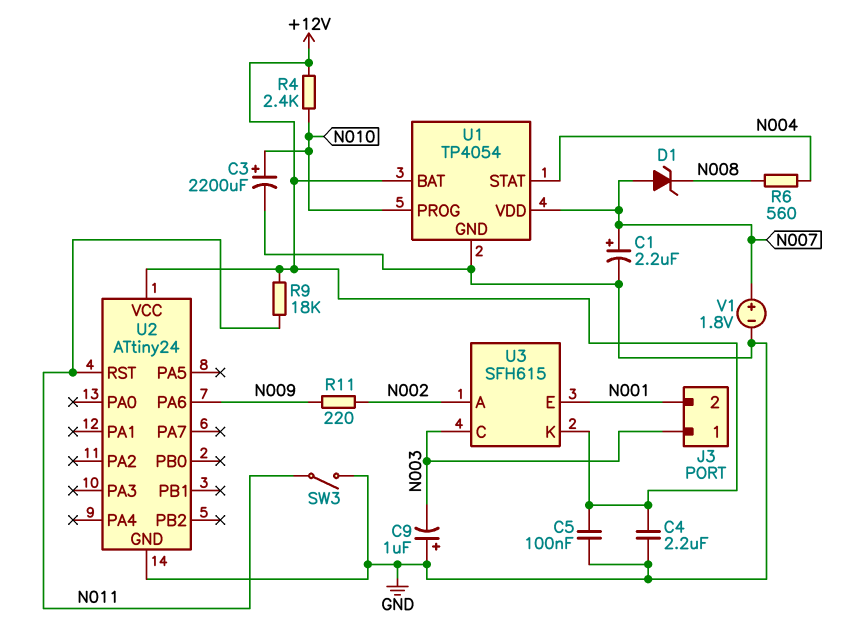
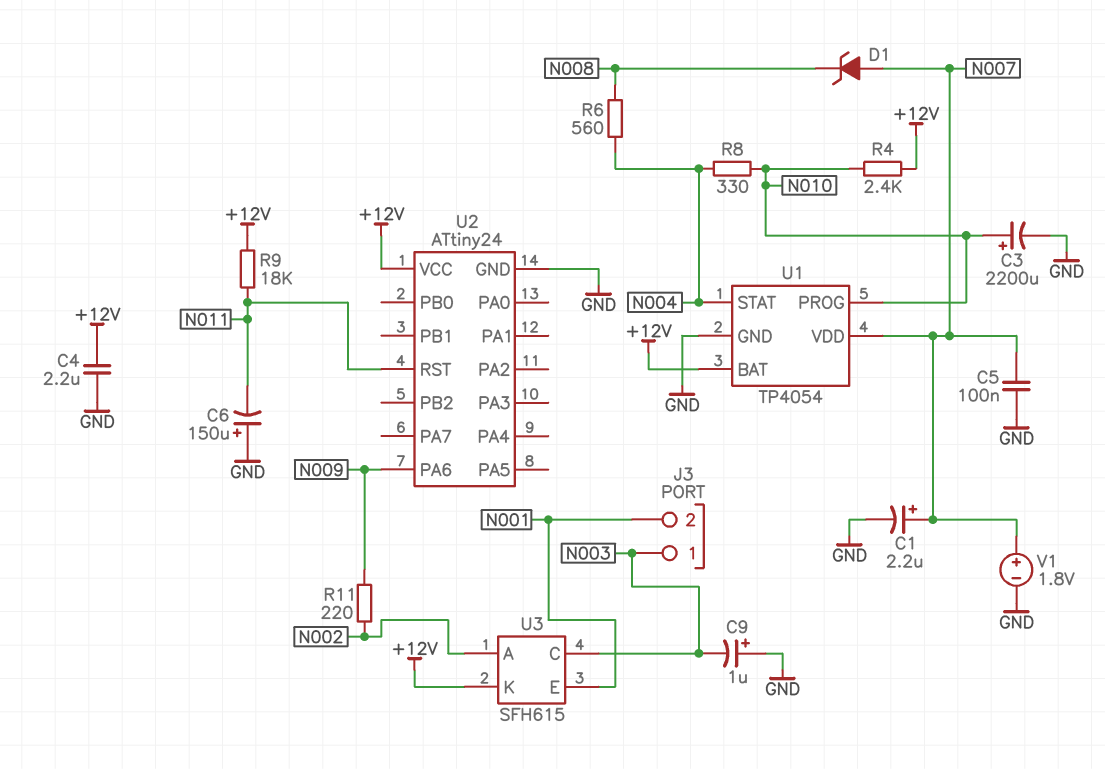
C5: 100nF (+12V, GND) -> 100nF (GND, N007)
C6: none -> 150uF (plus GND, minus N011)
R8: none -> 330 (N004, N010)
SW3: switch (GND, N011) -> none

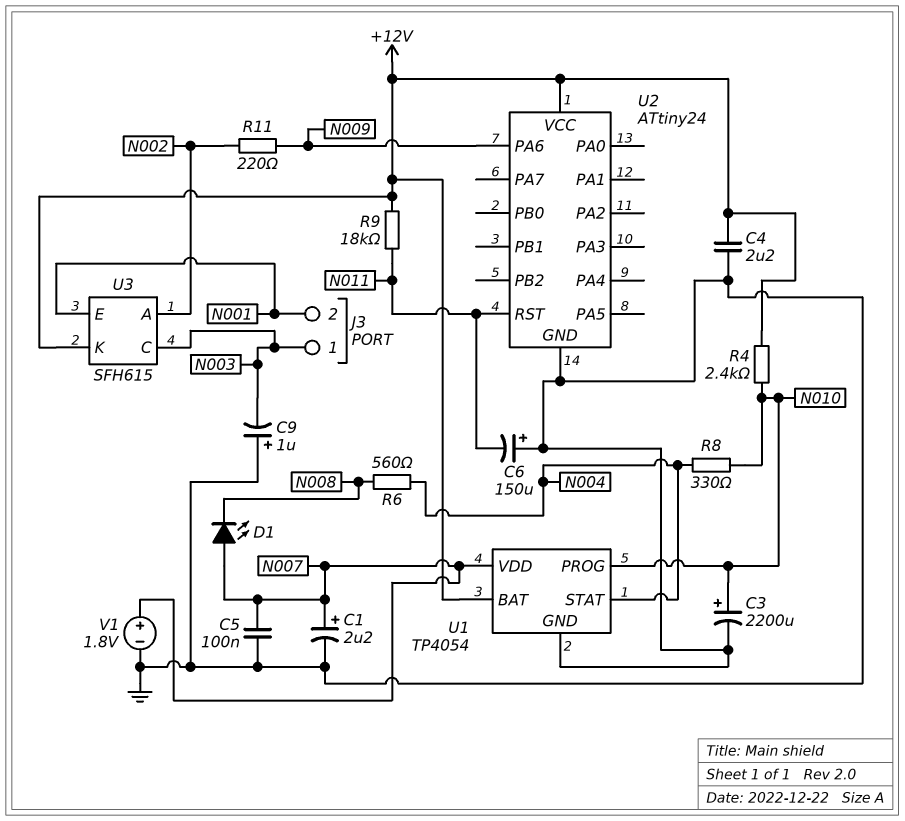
D1: zener (A N007, K N008) -> LED (A N007, K N008)

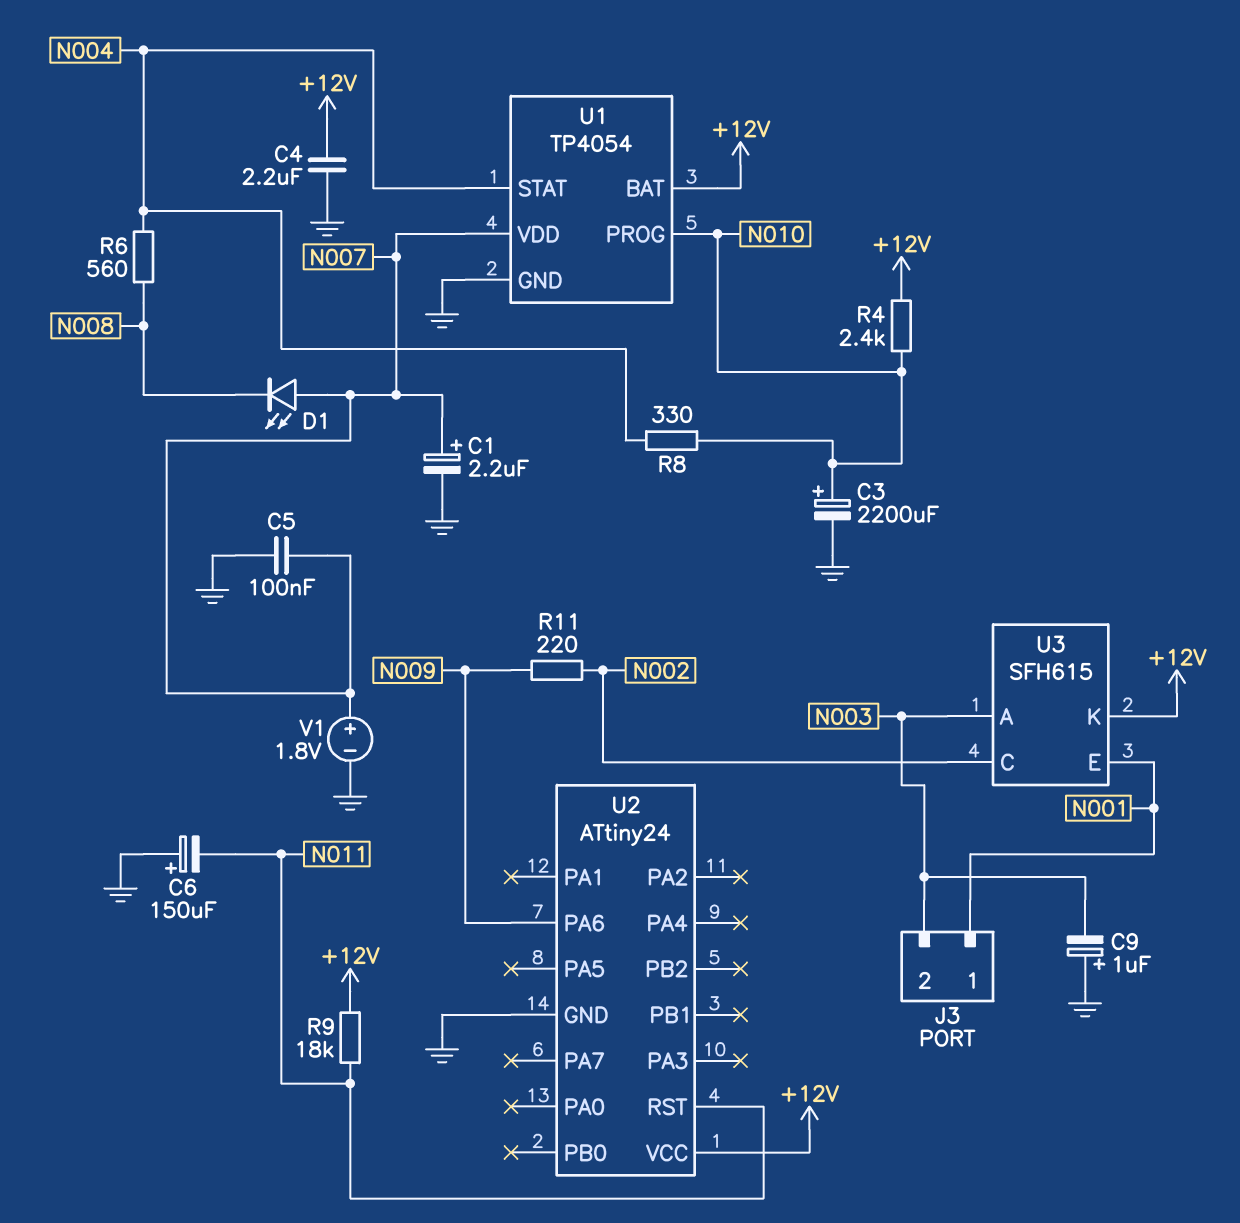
J3 pin 1: N003 -> N001
J3 pin 2: N001 -> N003
U3 pin A: N002 -> N003
U3 pin C: N003 -> N002

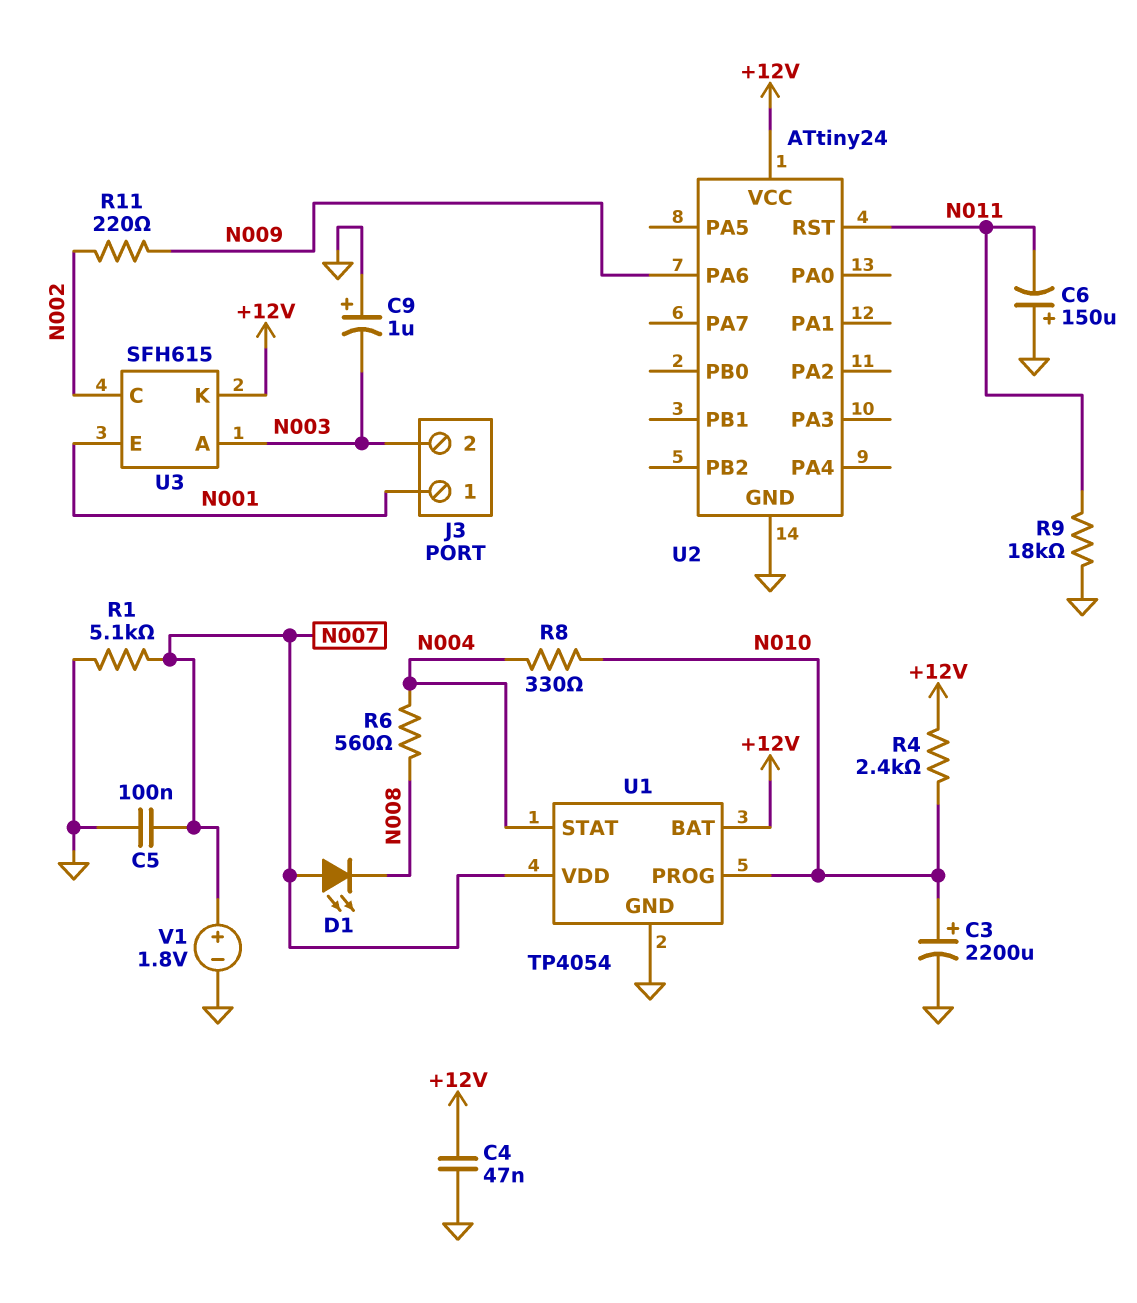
C1: 2.2uF (plus N007, minus GND) -> none
C4: 2.2uF (+12V, GND) -> 47nF (+12V, GND)
R1: none -> 5.1k (GND, N007)
R9: 18k (+12V, N011) -> 18k (GND, N011)

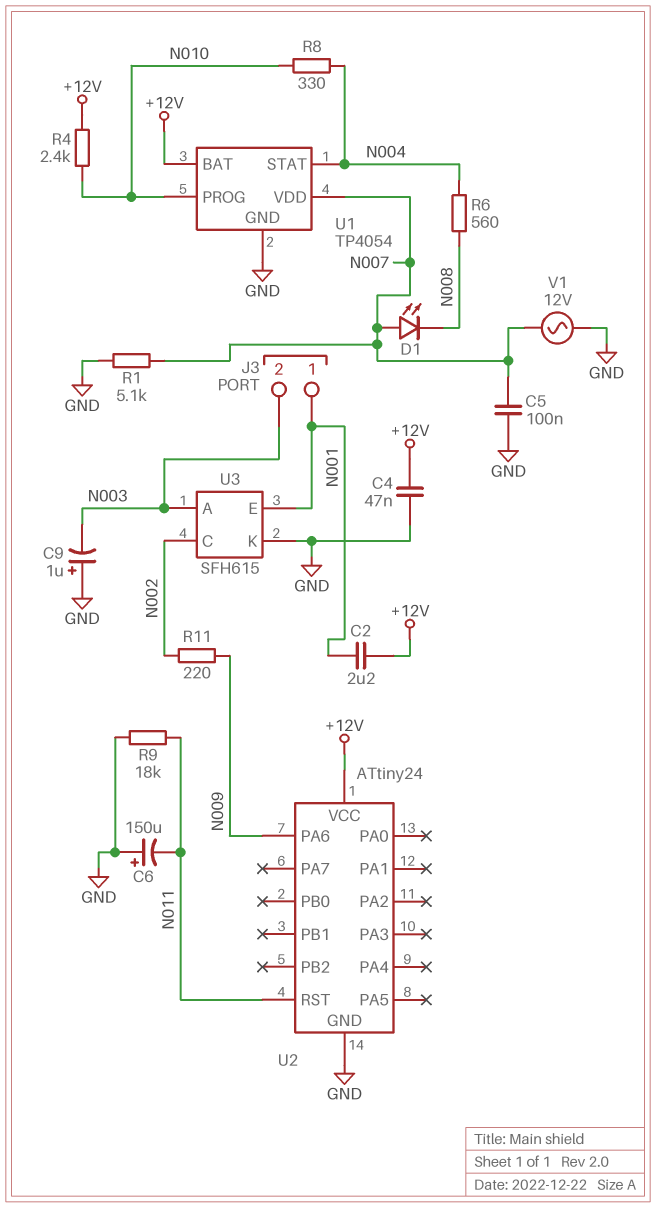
C2: none -> 2.2uF (+12V, N001)
C3: 2200uF (plus N010, minus GND) -> none
U3 pin K: +12V -> GND
V1: 1.8V (plus N007, minus GND) -> AC 12V (GND, N007)

